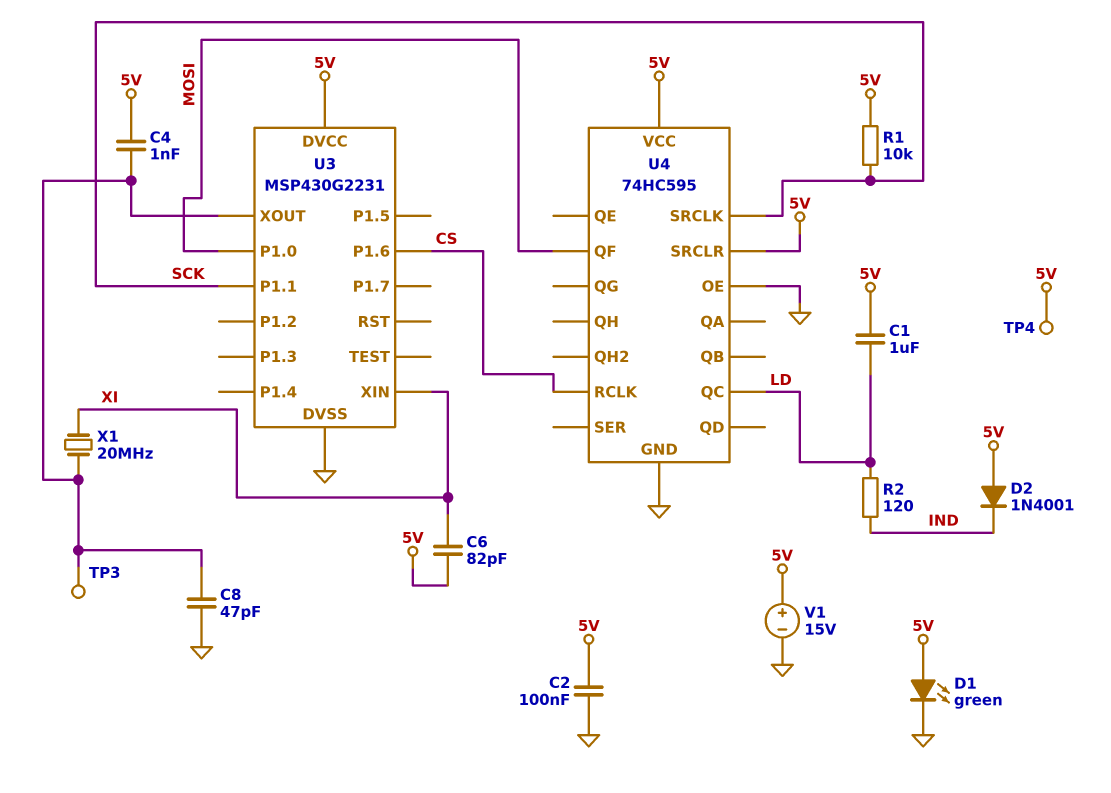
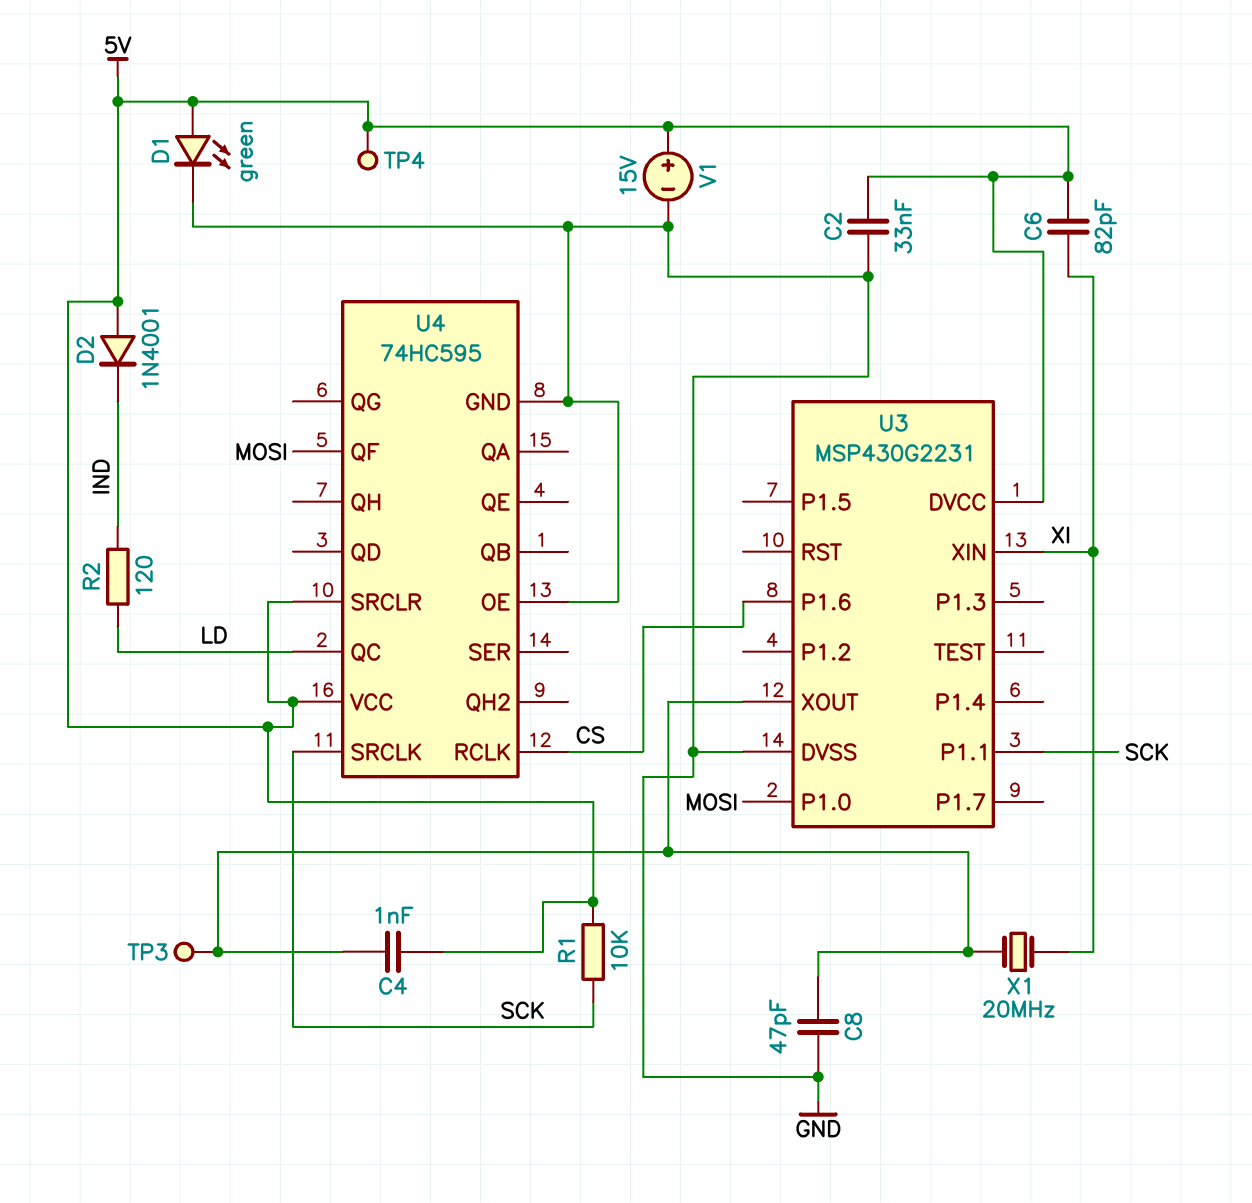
C1: 1uF (5V, LD) -> none
C2: 100nF (5V, GND) -> 33nF (5V, GND)

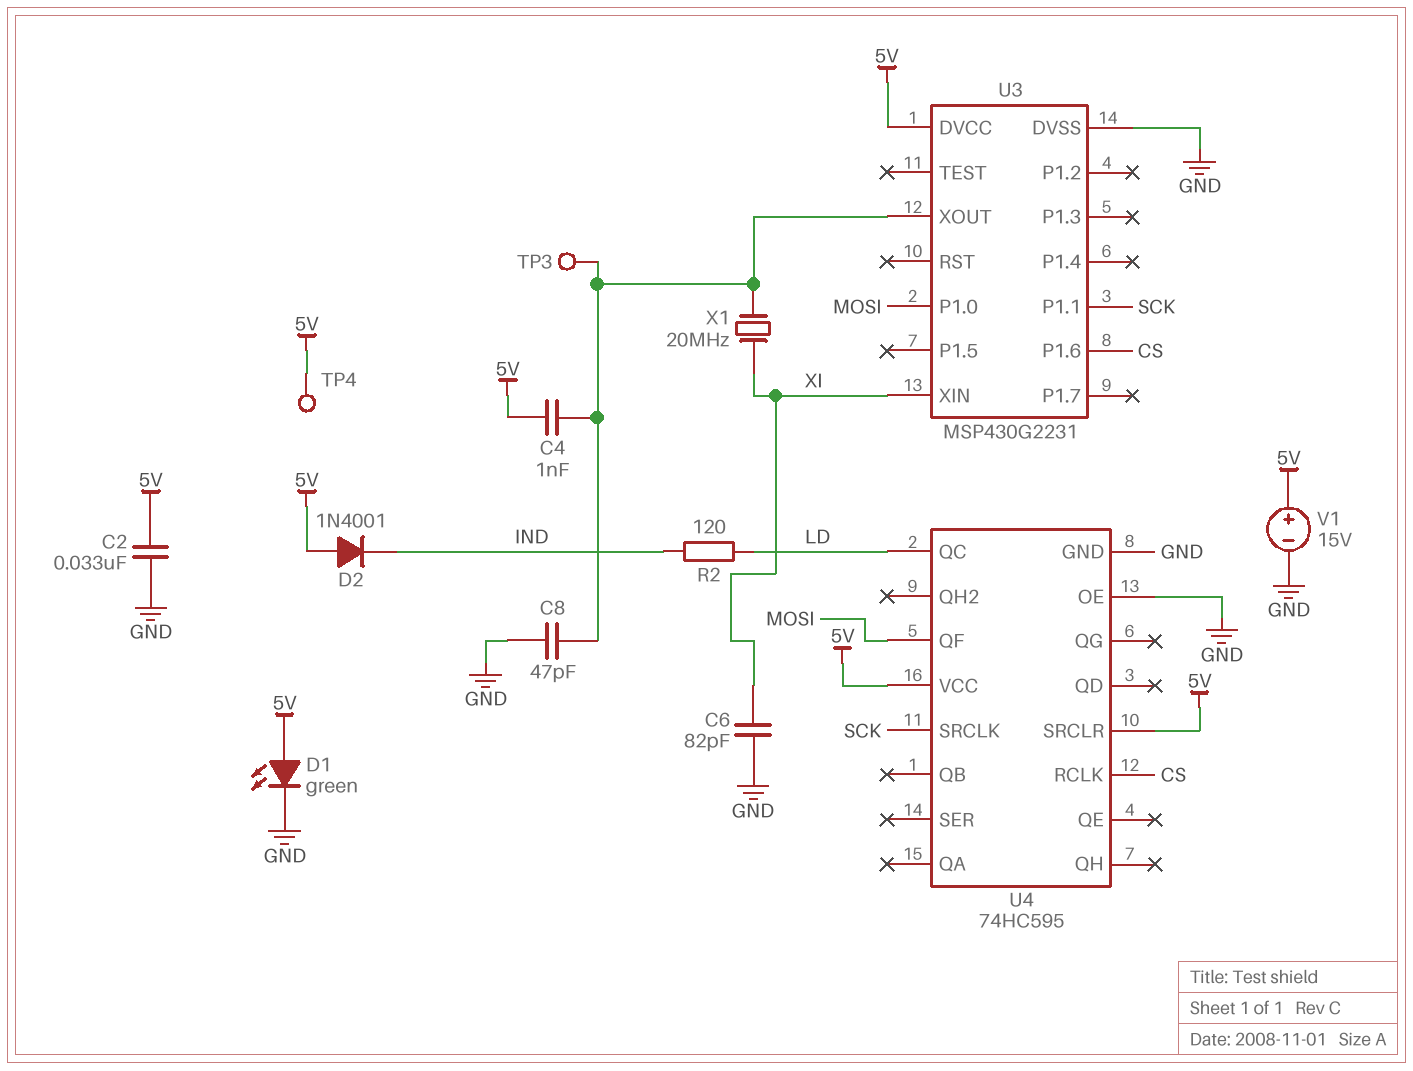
C6: 82pF (5V, XI) -> 82pF (GND, XI)
R1: 10k (5V, SCK) -> none

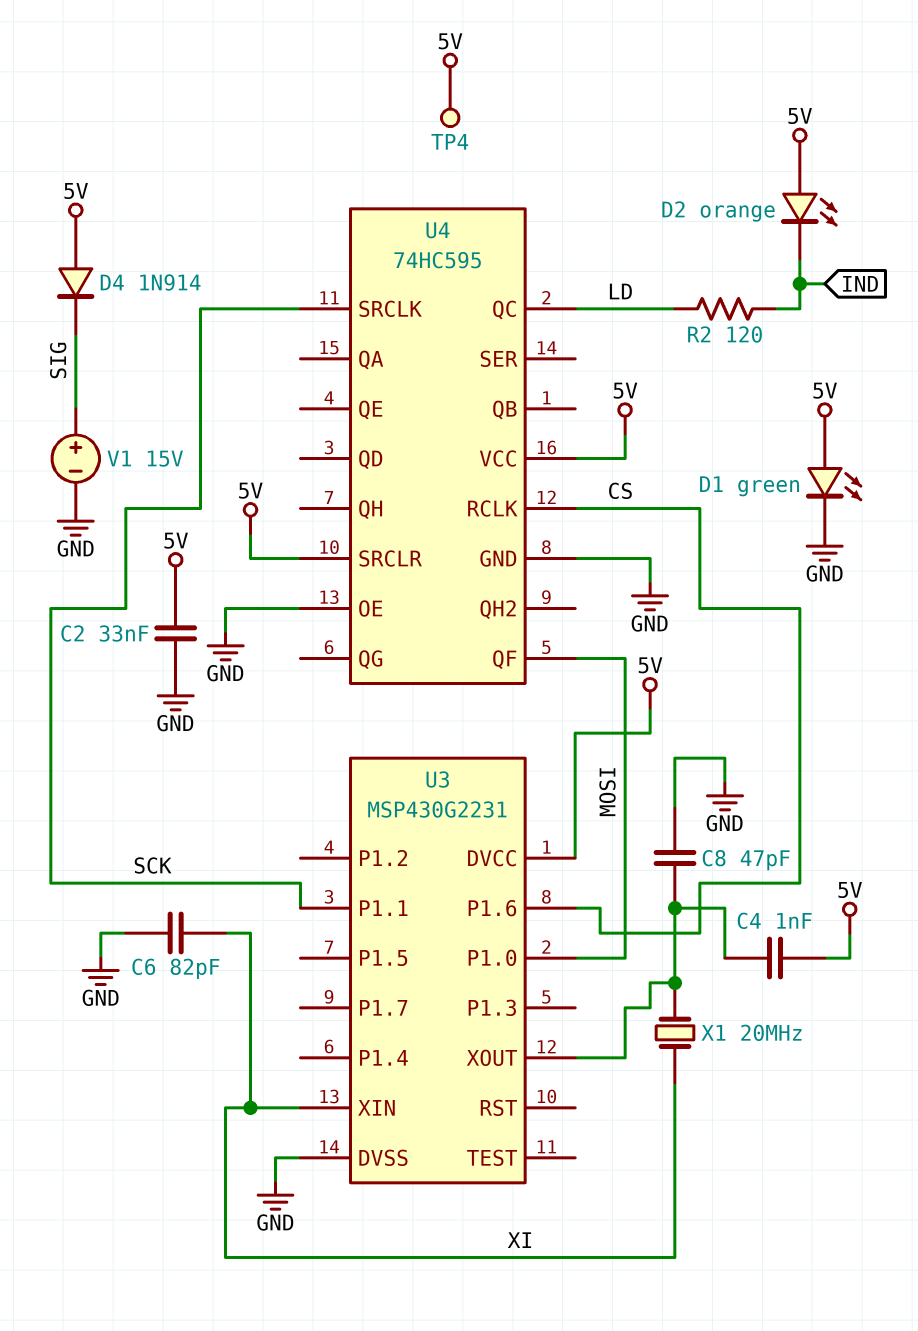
D2: diode 1N4001 (A 5V, K IND) -> LED orange (A 5V, K IND)
D4: none -> diode 1N914 (A 5V, K SIG)
TP3: test point (U3/XOUT) -> none
V1: 15V (plus 5V, minus GND) -> 15V (plus SIG, minus GND)

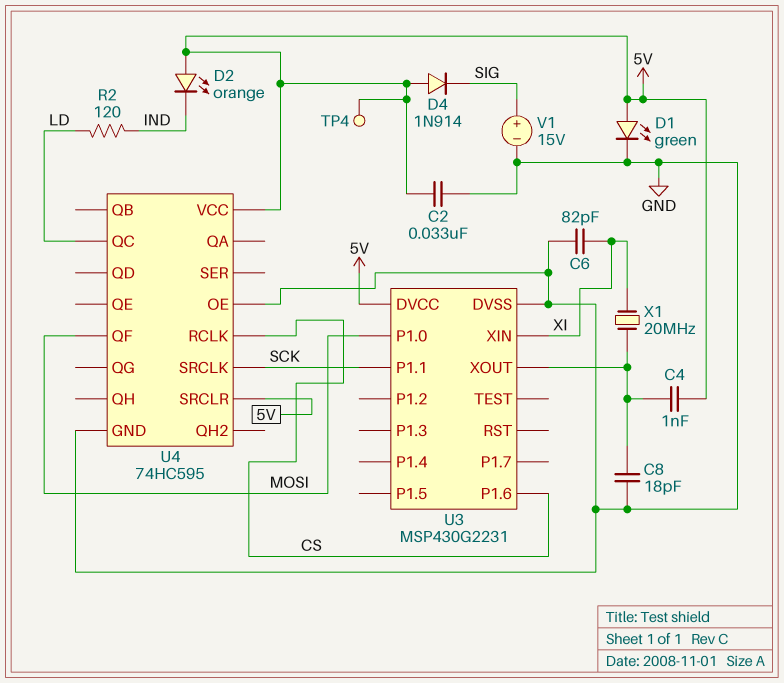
C8: 47pF (GND, U3/XOUT) -> 18pF (GND, U3/XOUT)

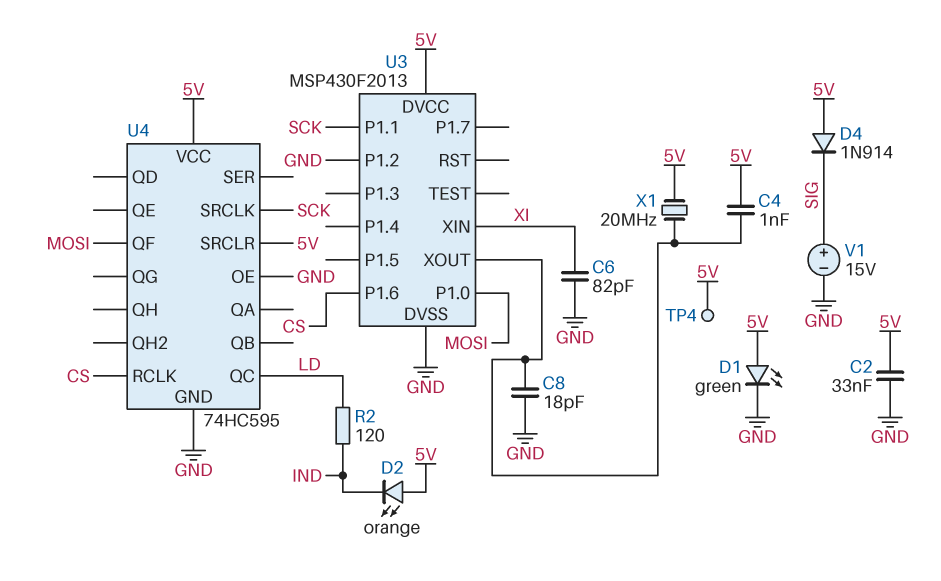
U3: MSP430G2231 -> MSP430F2013
U3 pin P1.2: none -> GND
X1: 20MHz (U3/XOUT, XI) -> 20MHz (5V, U3/XOUT)

